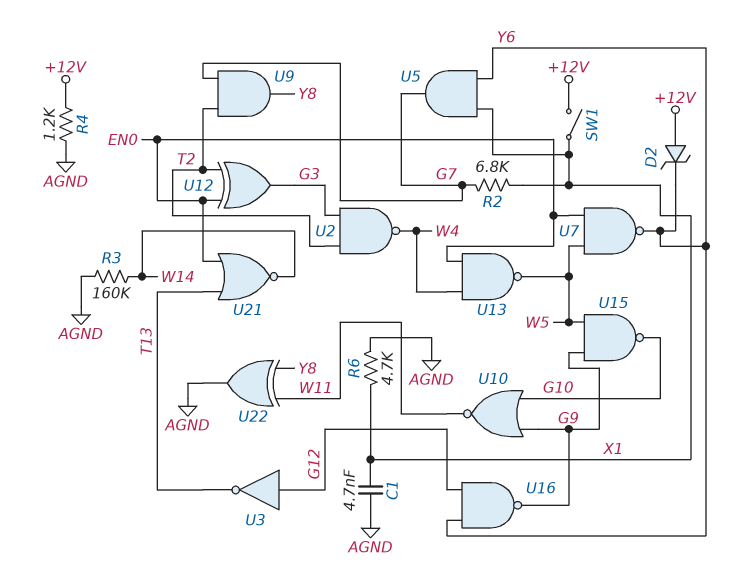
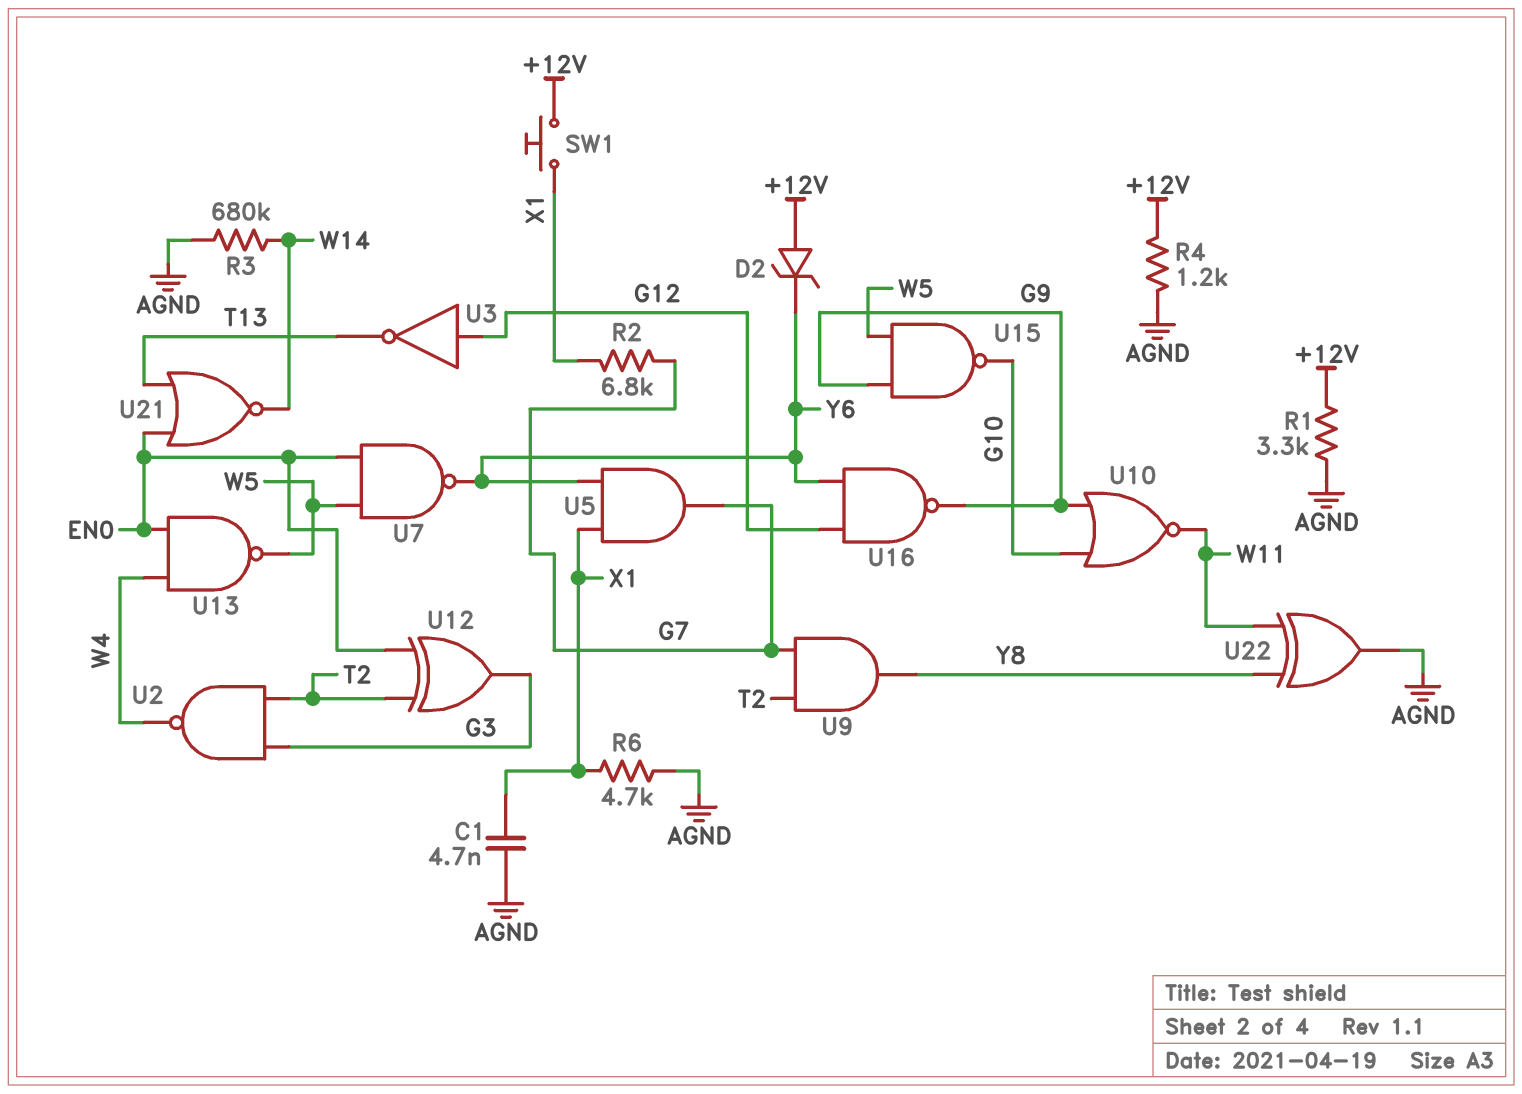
R1: none -> 3.3k (+12V, AGND)
R3: 160k (AGND, W14) -> 680k (AGND, W14)
SW1: switch (+12V, X1) -> button (+12V, X1)

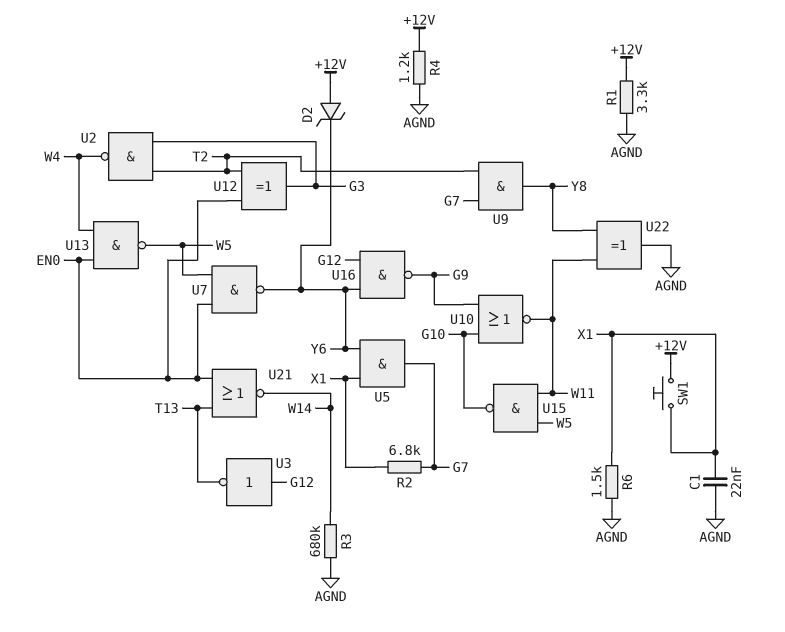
C1: 4.7nF (AGND, X1) -> 22nF (AGND, X1)
R6: 4.7k (AGND, X1) -> 1.5k (AGND, X1)
U15: NAND (in G9, in W5, out G10) -> NAND (in W5, in W11, out G10)

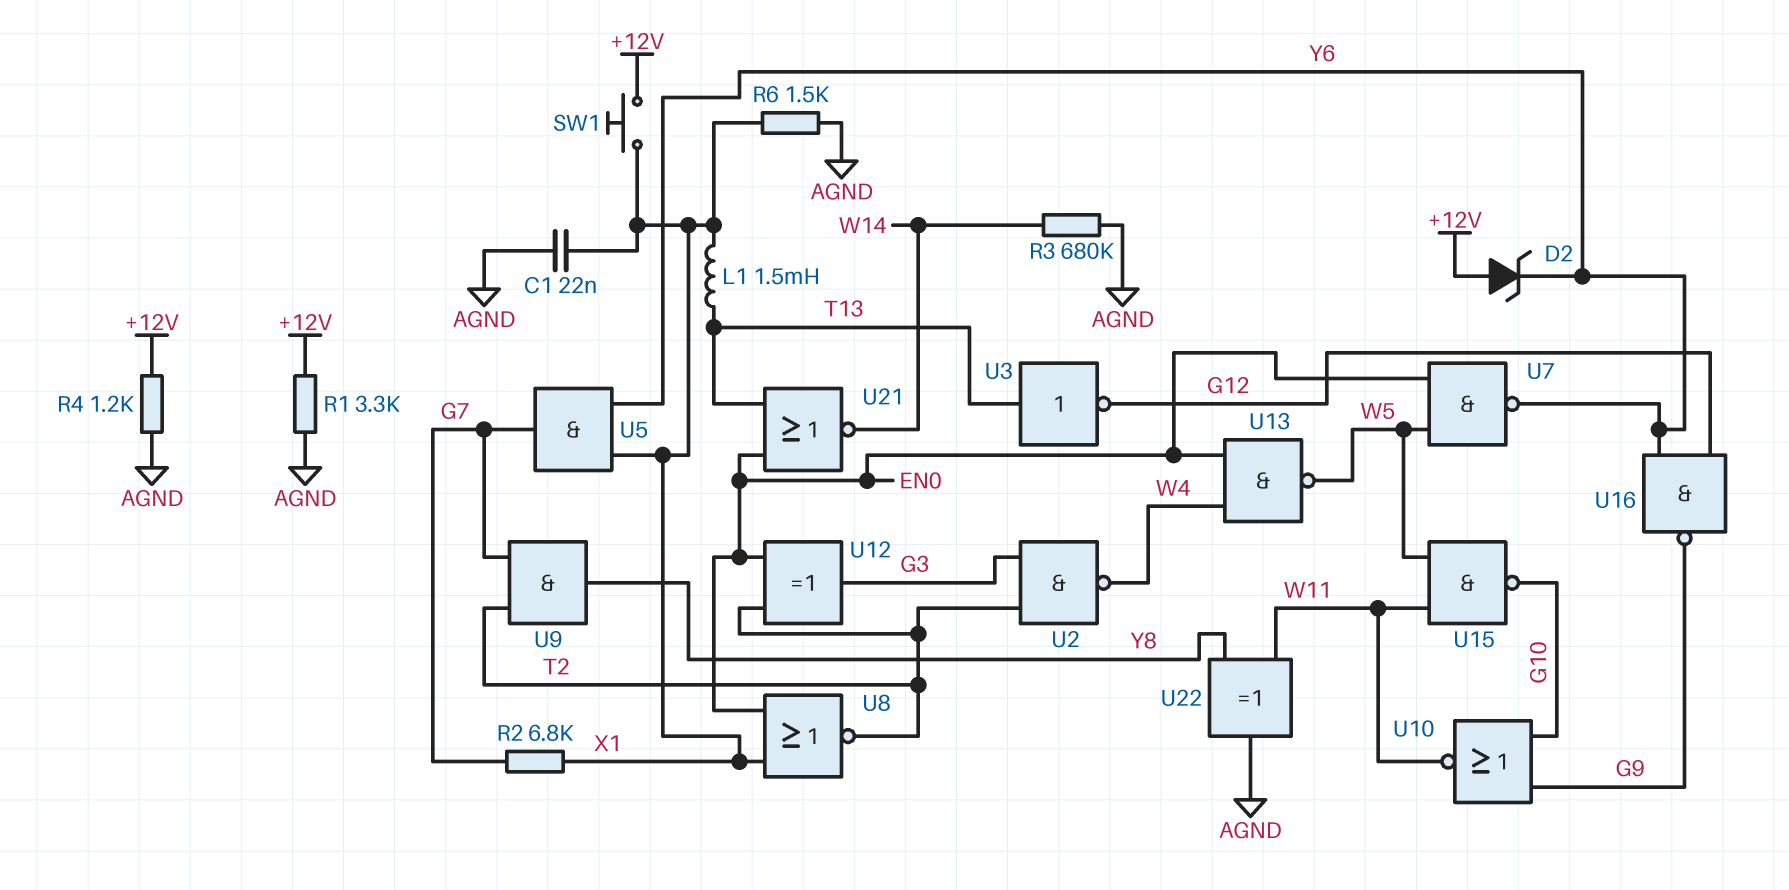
L1: none -> 1.5mH (T13, X1)
U3: NOT (in G12, out T13) -> NOT (in T13, out G12)
U8: none -> NOR (in EN0, in X1, out T2)

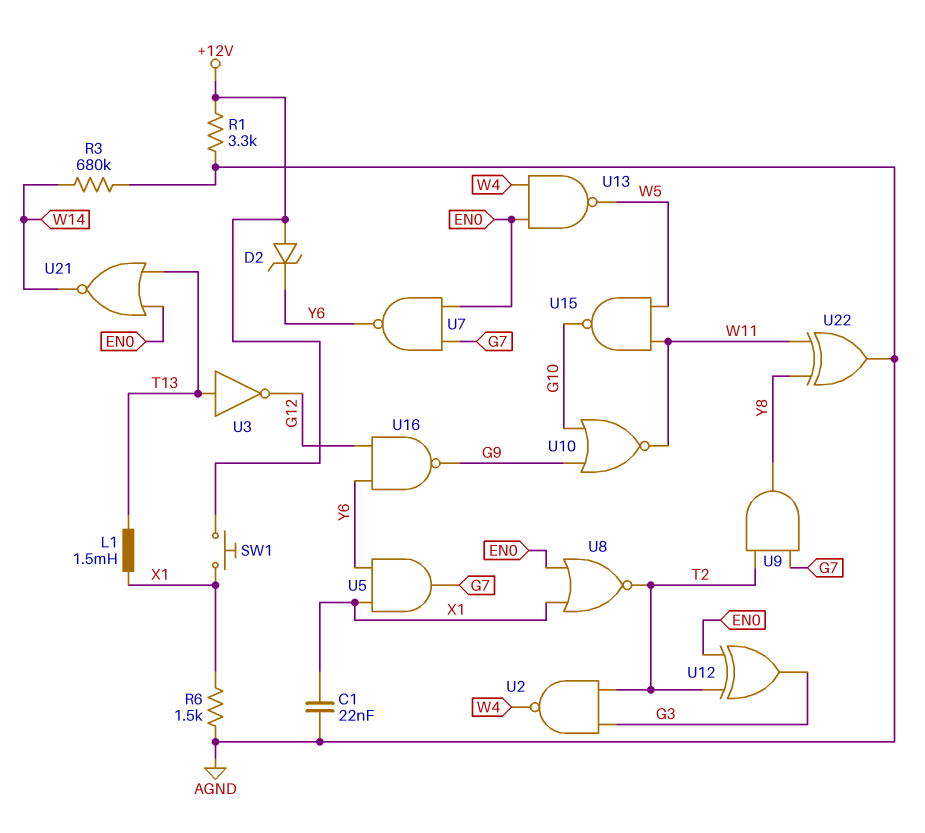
R2: 6.8k (G7, X1) -> none
R4: 1.2k (+12V, AGND) -> none
U7: NAND (in EN0, in W5, out Y6) -> NAND (in EN0, in G7, out Y6)

